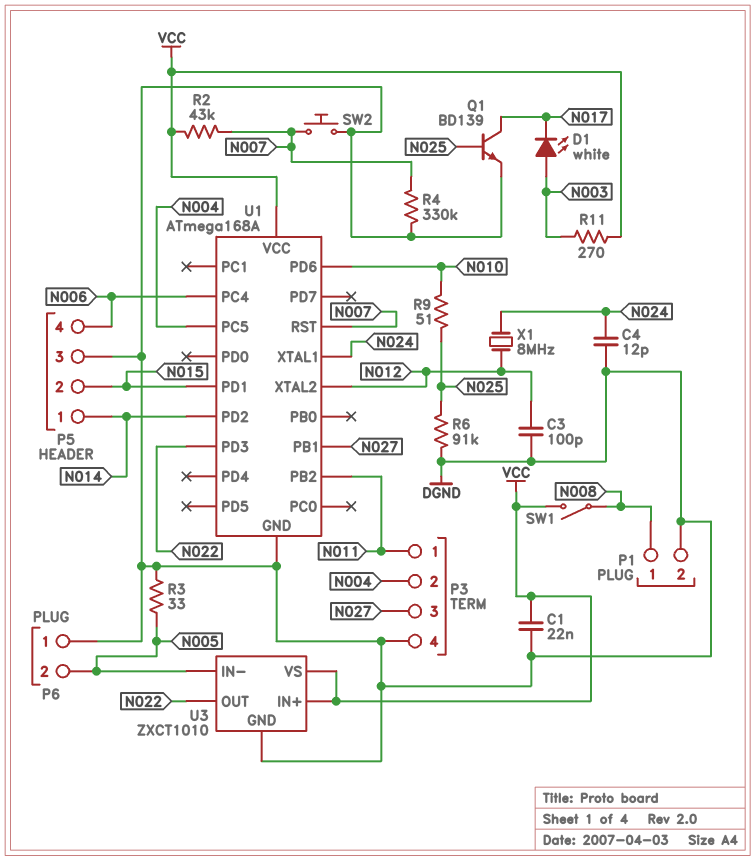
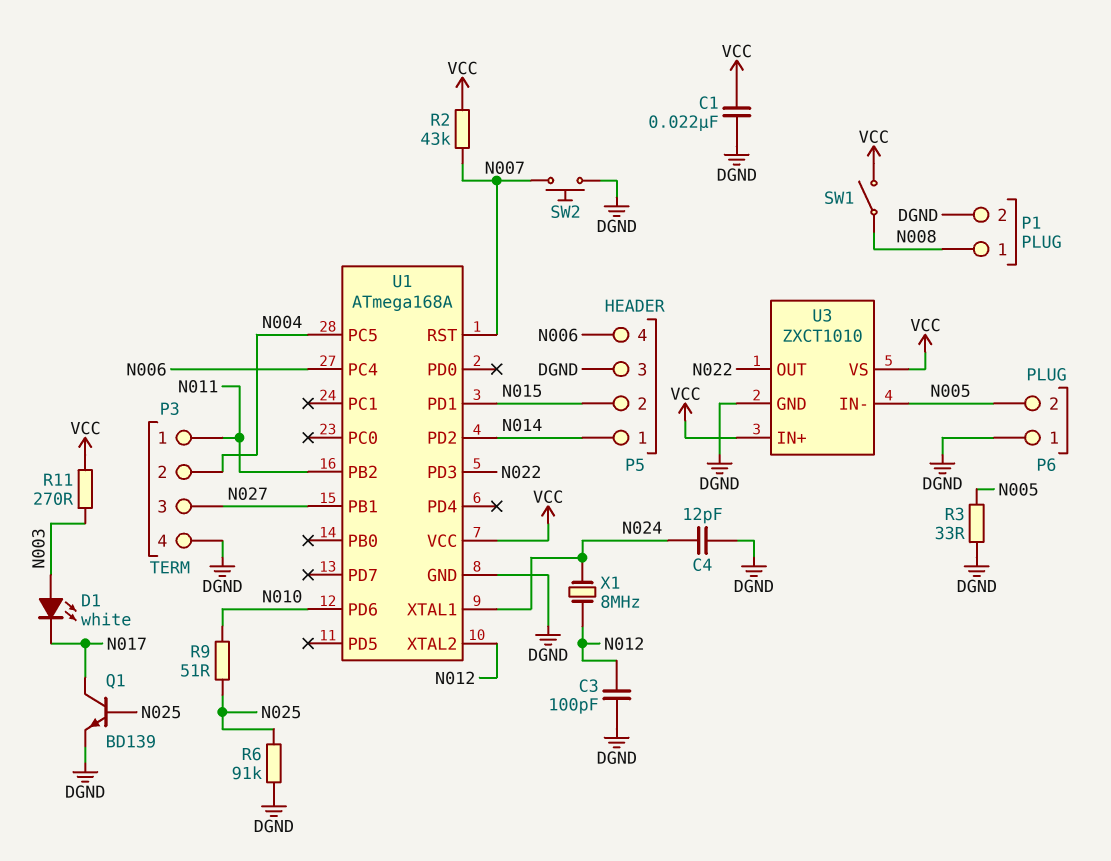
R4: 330k (DGND, N007) -> none

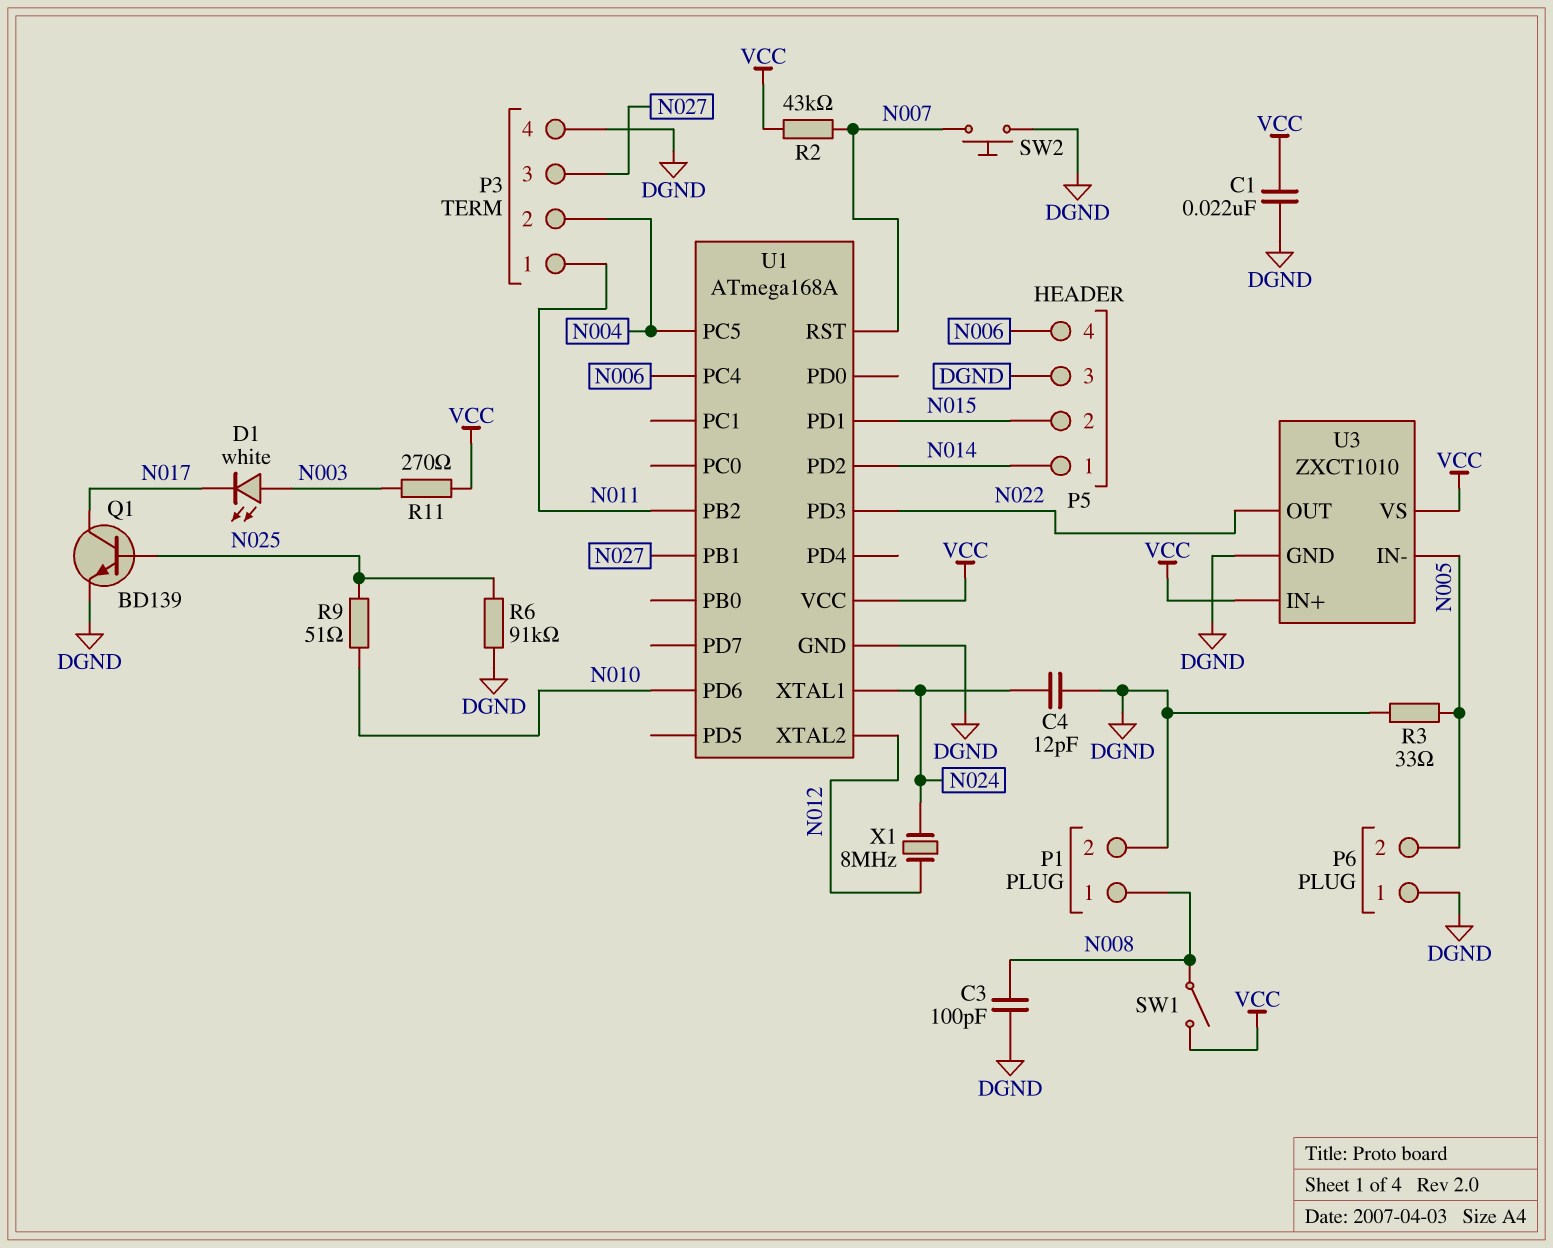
C3: 100pF (DGND, N012) -> 100pF (DGND, N008)

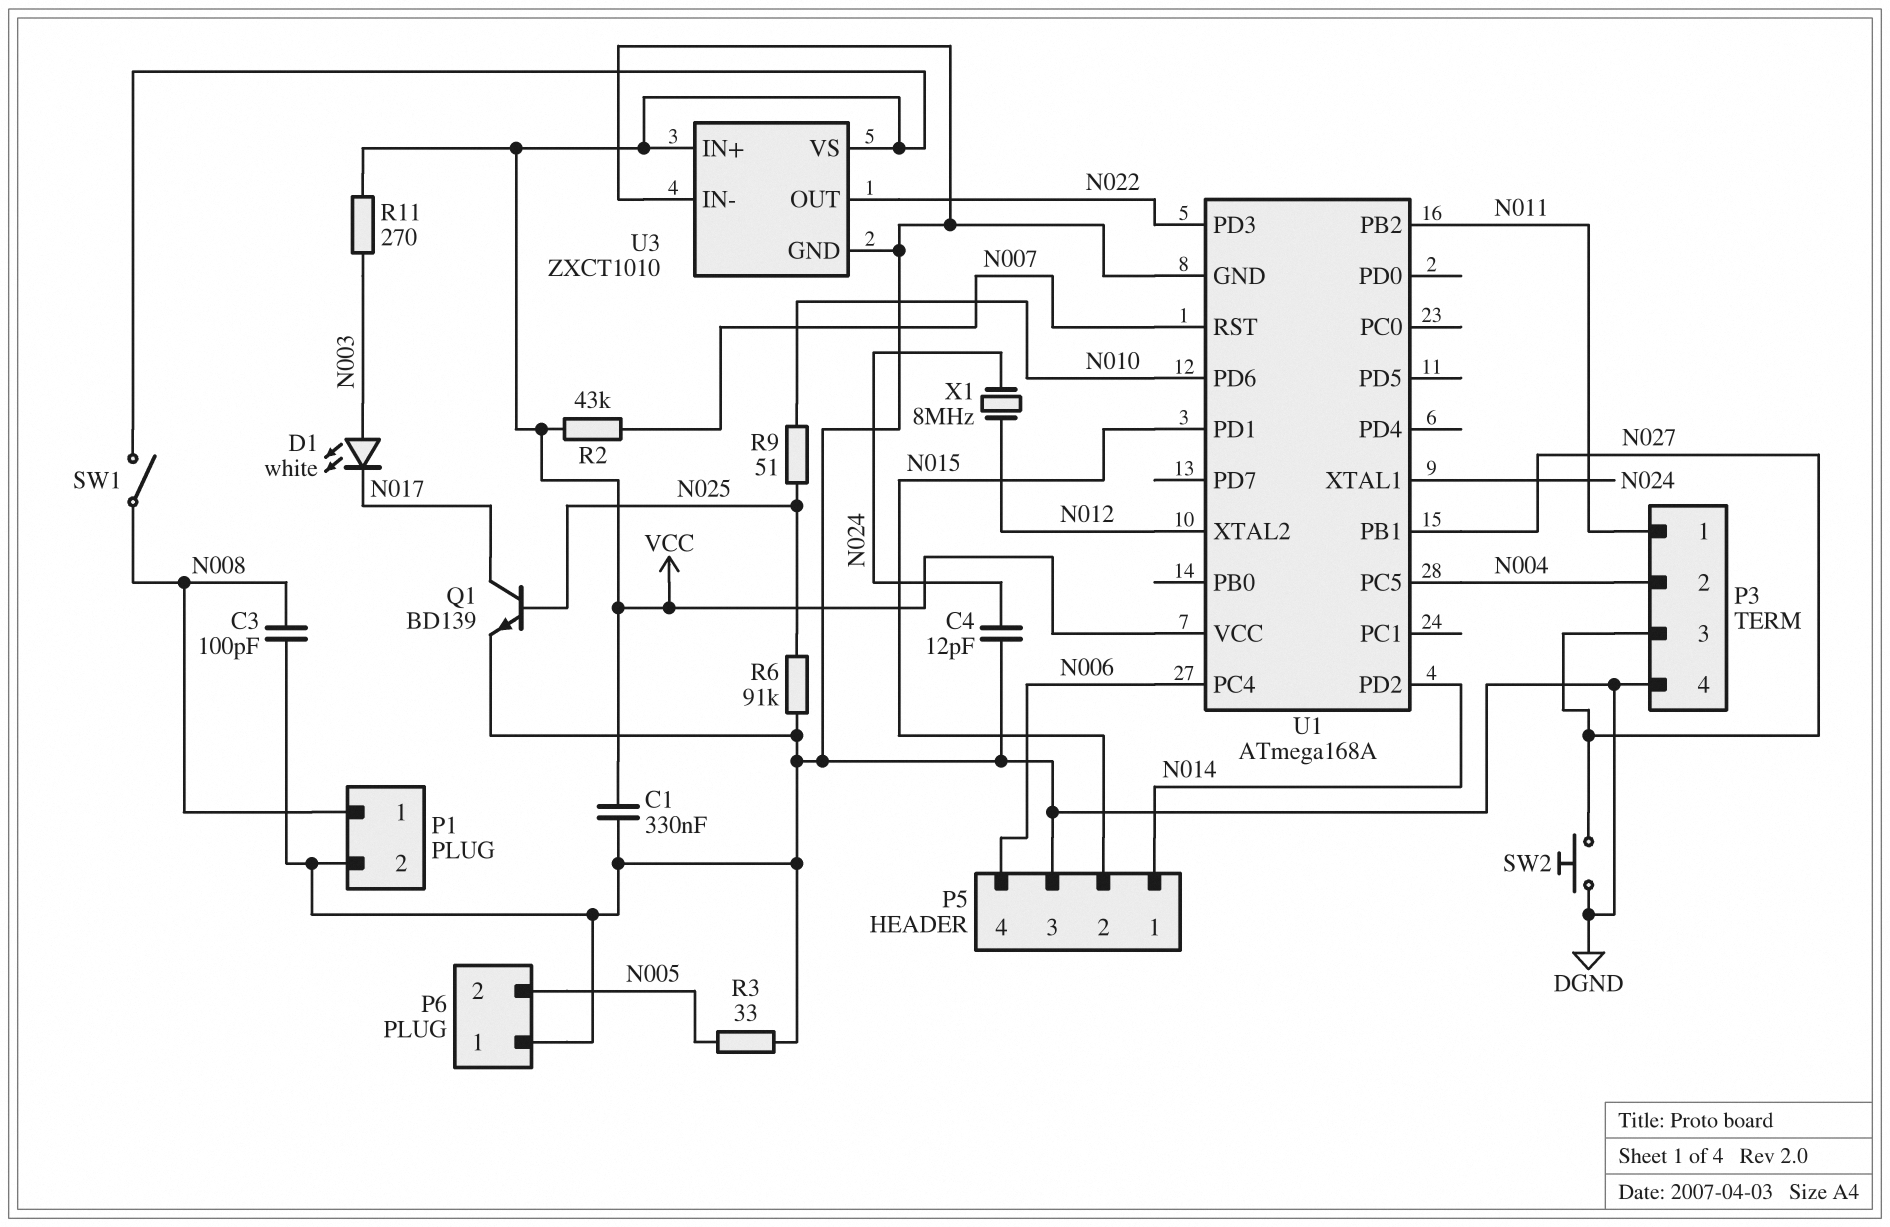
C1: 22nF (DGND, VCC) -> 330nF (DGND, VCC)
SW2: button (DGND, N007) -> button (DGND, N027)
U3 pin IN-: N005 -> DGND

